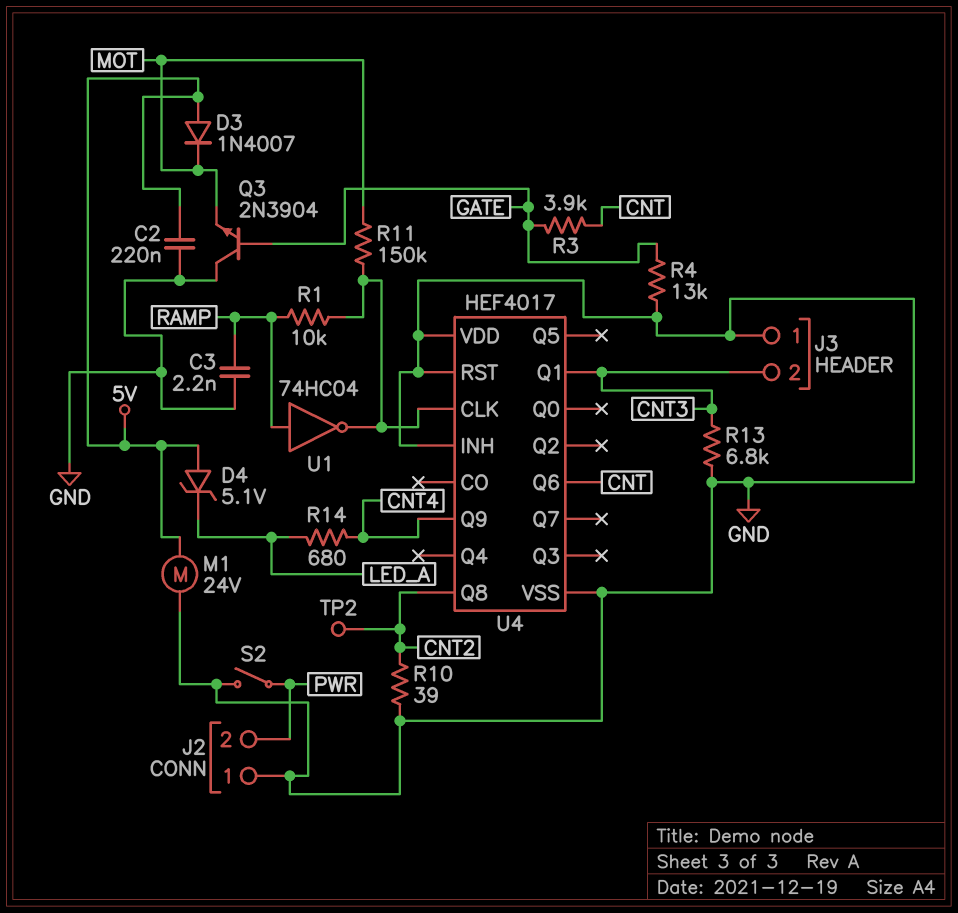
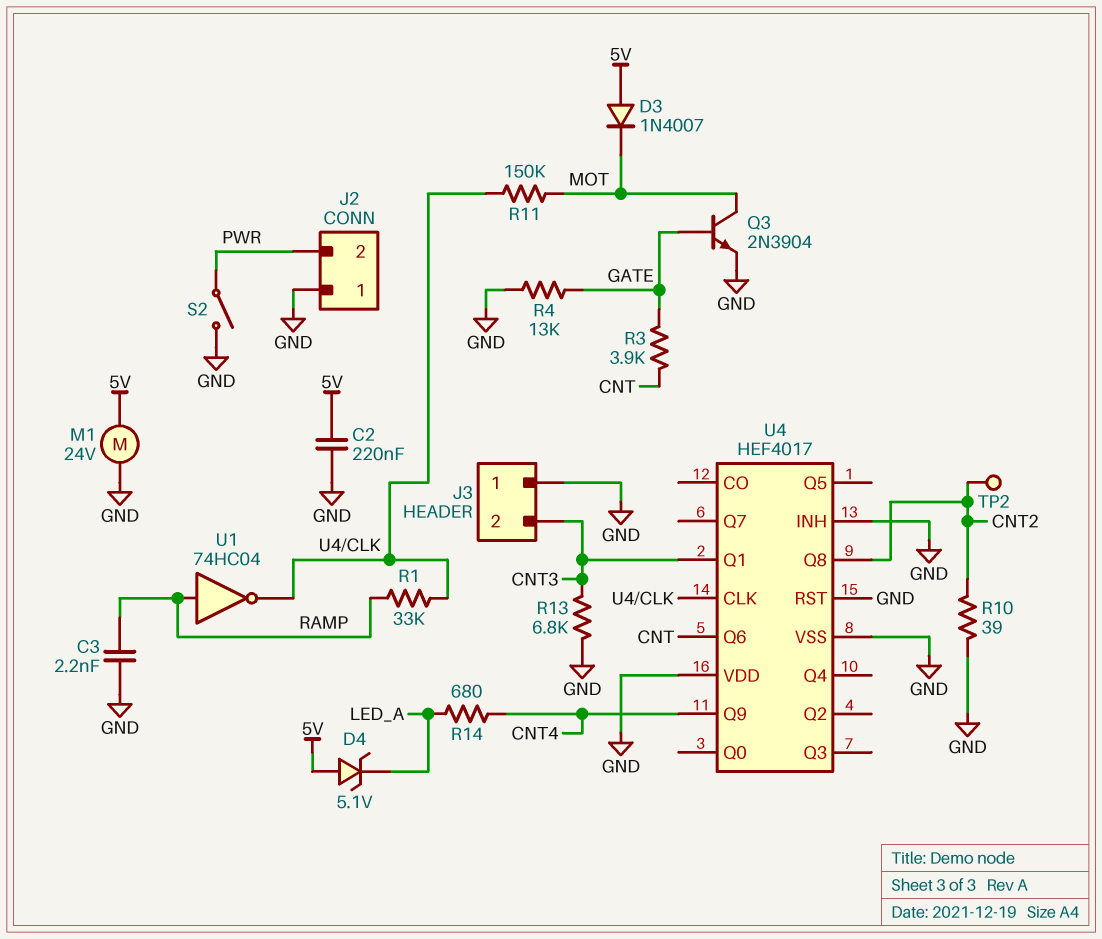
Q3: NPN 2N3904 (B GATE, C GND, E MOT) -> NPN 2N3904 (B GATE, C MOT, E GND)
R1: 10k (RAMP, U4/CLK) -> 33k (RAMP, U4/CLK)

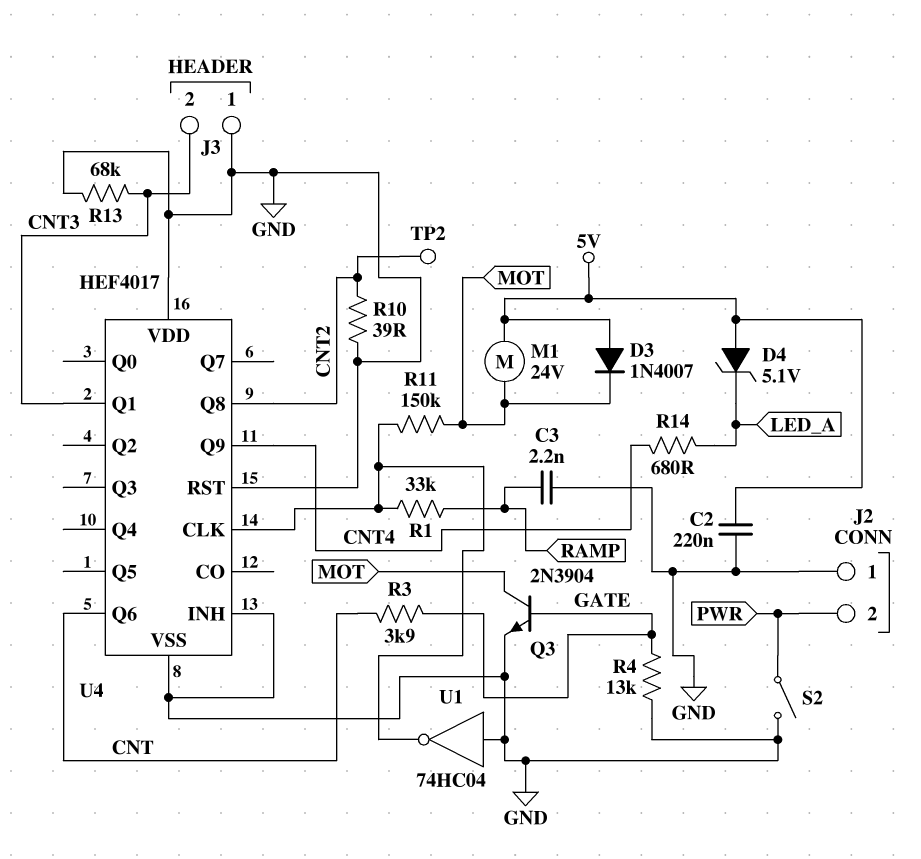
M1: motor 24V (5V, GND) -> motor 24V (5V, MOT)
R13: 6.8k (CNT3, GND) -> 68k (CNT3, GND)
U1: NOT 74HC04 (in RAMP, out U4/CLK) -> NOT 74HC04 (in GND, out U4/CLK)

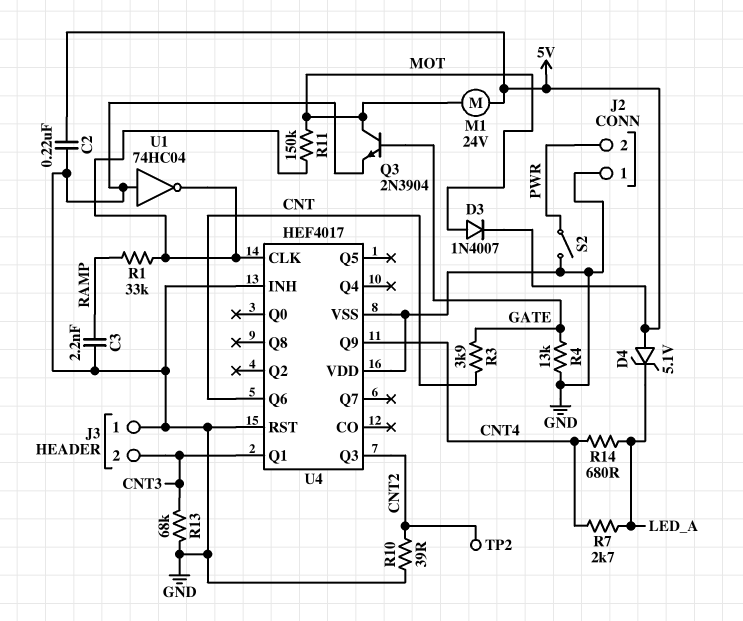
D3: diode 1N4007 (A 5V, K MOT) -> diode 1N4007 (A MOT, K 5V)
R7: none -> 2.7k (CNT4, LED_A)
U4 pin Q3: none -> CNT2
U4 pin Q8: CNT2 -> none

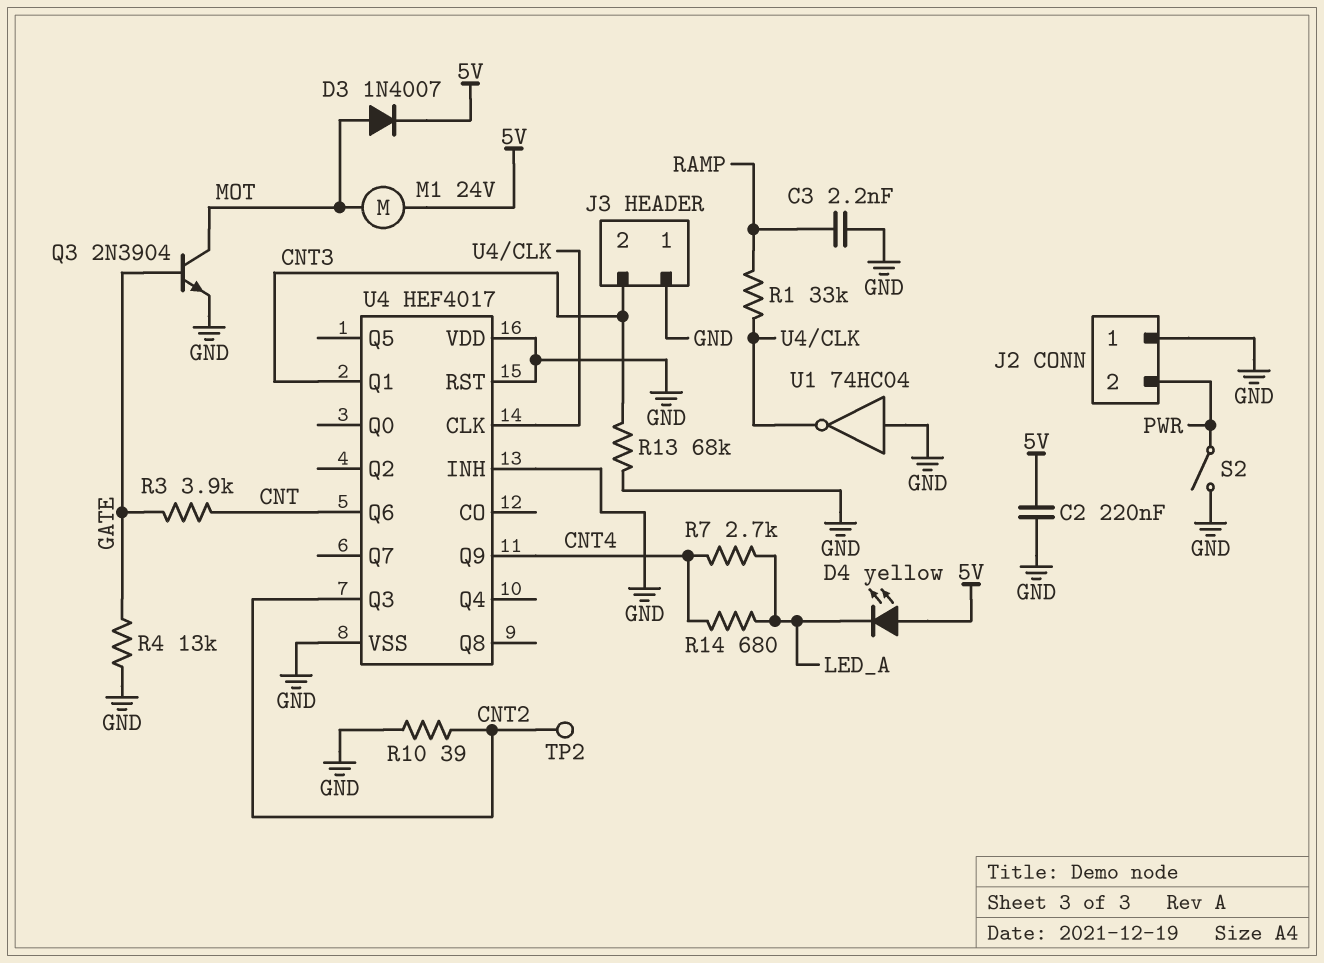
D4: zener 5.1V (A 5V, K LED_A) -> LED yellow (A 5V, K LED_A)
R11: 150k (MOT, U4/CLK) -> none

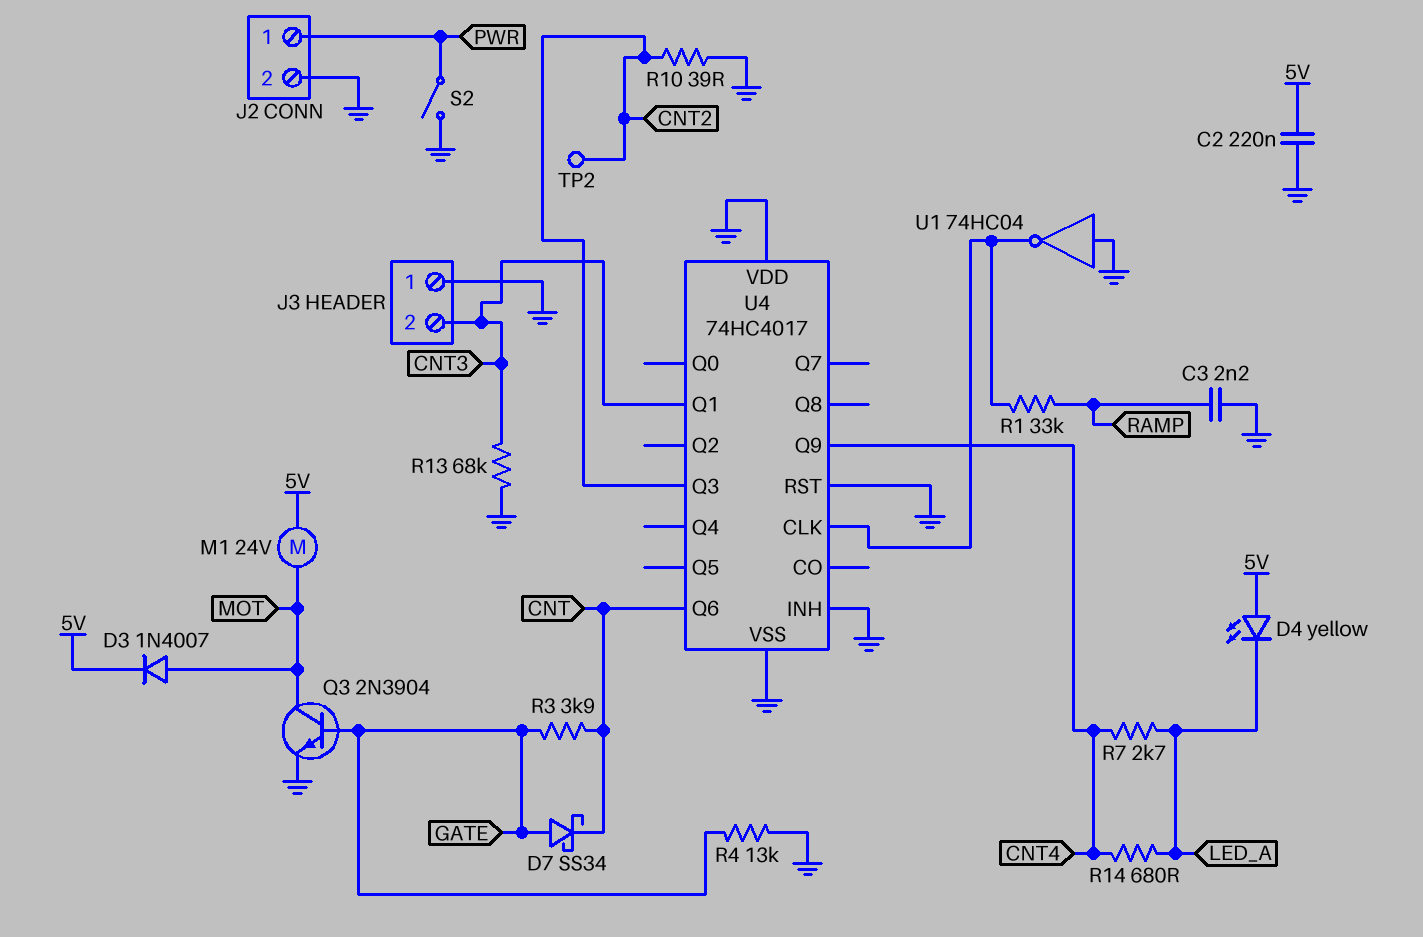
D7: none -> schottky SS34 (A GATE, K CNT)
J2 pin 1: GND -> PWR
J2 pin 2: PWR -> GND
U4: HEF4017 -> 74HC4017

